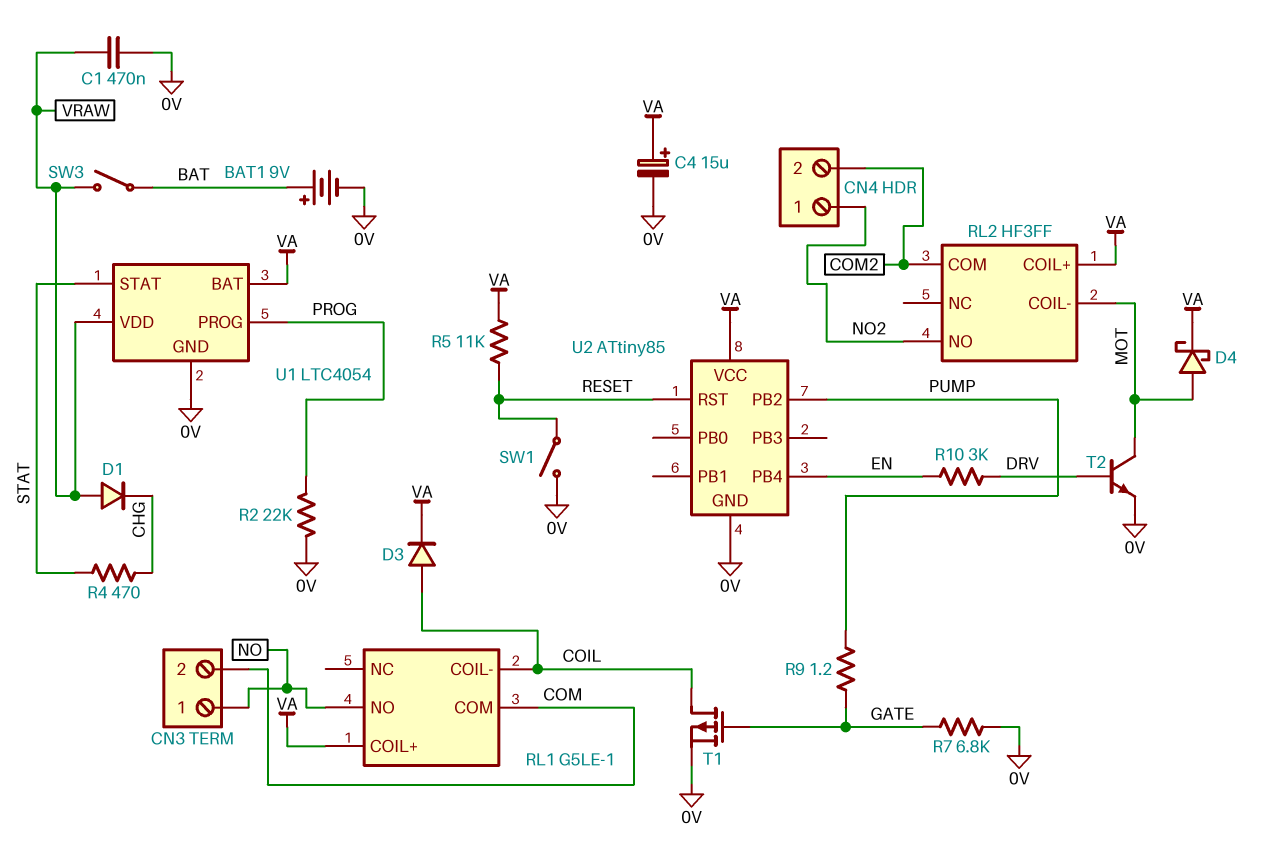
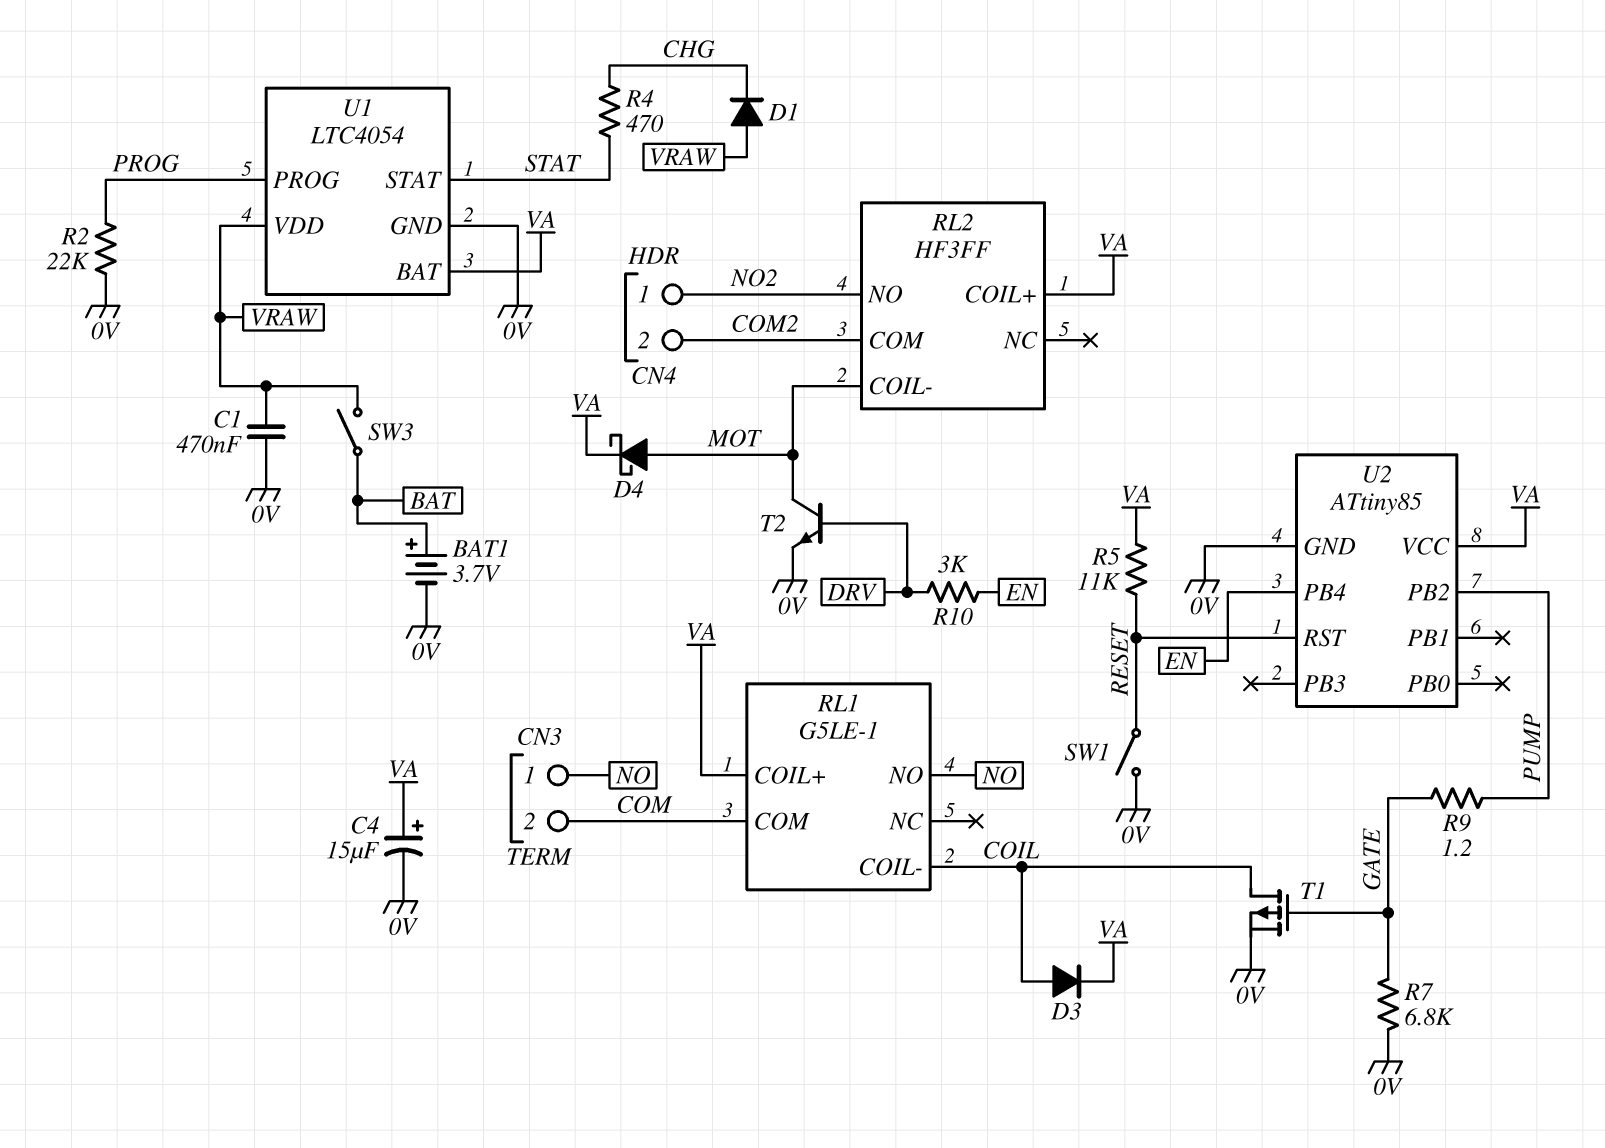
BAT1: 9V (plus BAT, minus 0V) -> 3.7V (plus BAT, minus 0V)

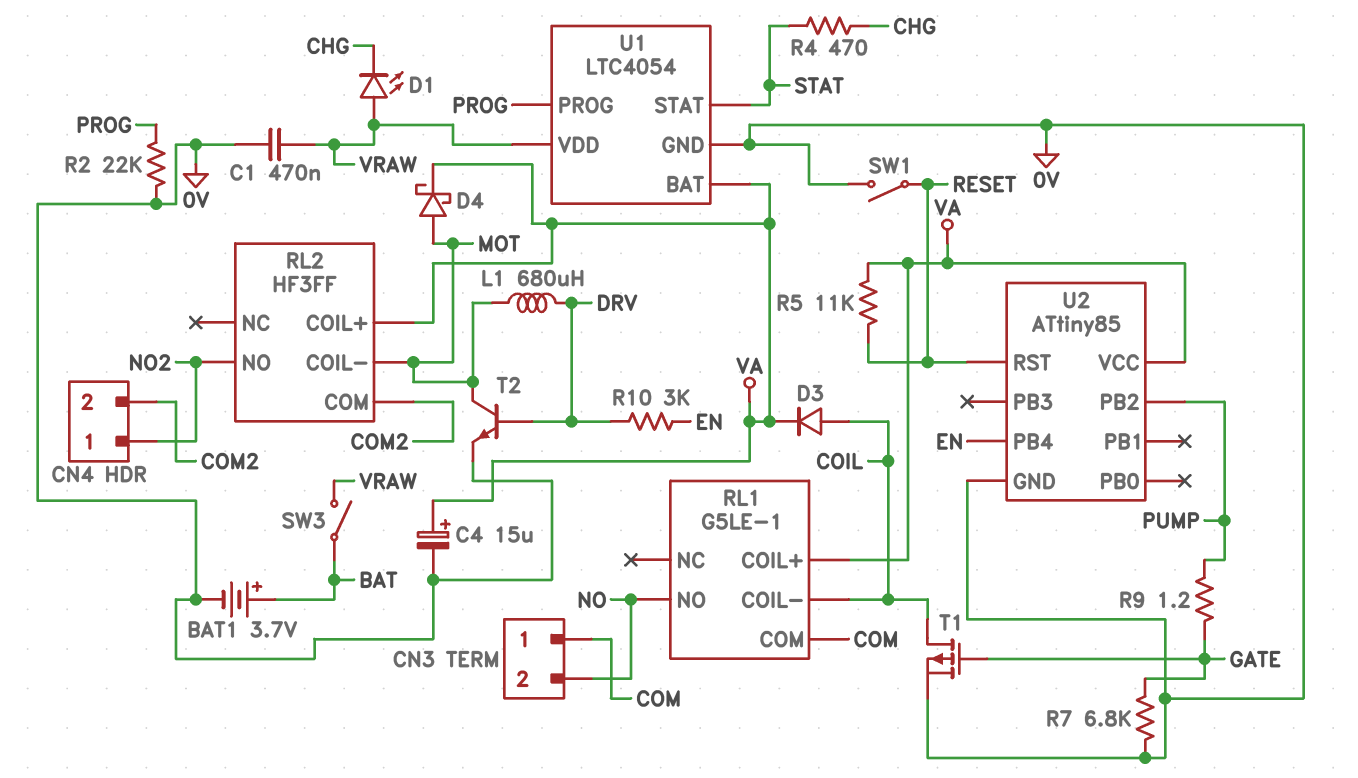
CN3 pin 1: NO -> COM
CN3 pin 2: COM -> NO
D1: diode (A VRAW, K CHG) -> LED (A VRAW, K CHG)
L1: none -> 680uH (DRV, MOT)

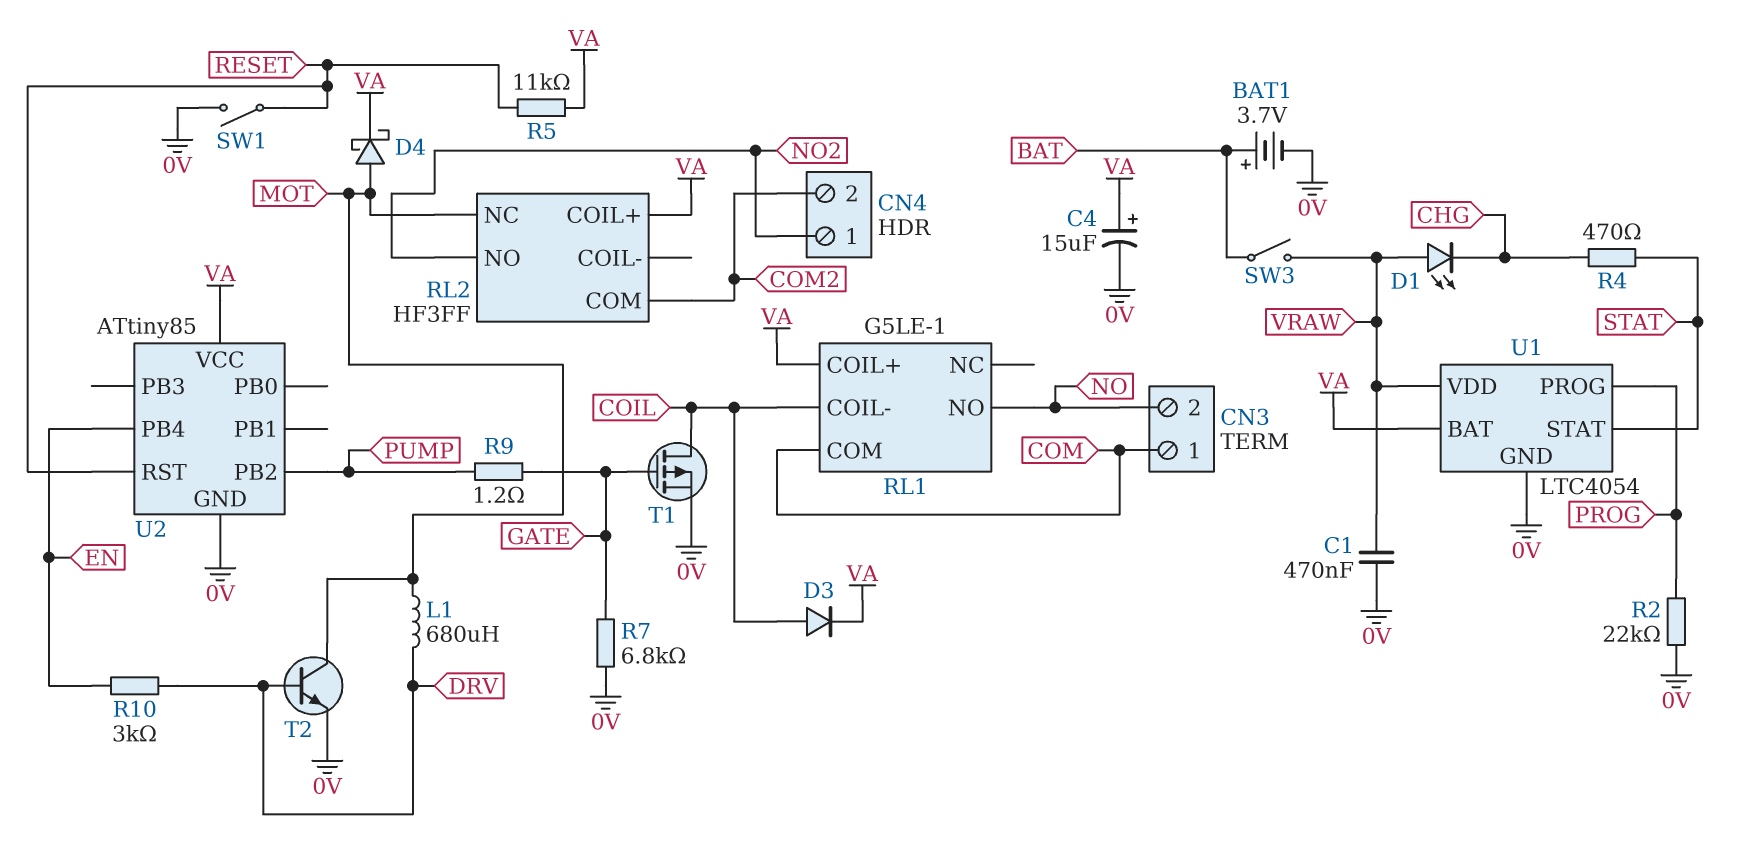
RL2 pin COIL-: MOT -> none
RL2 pin NC: none -> MOT

